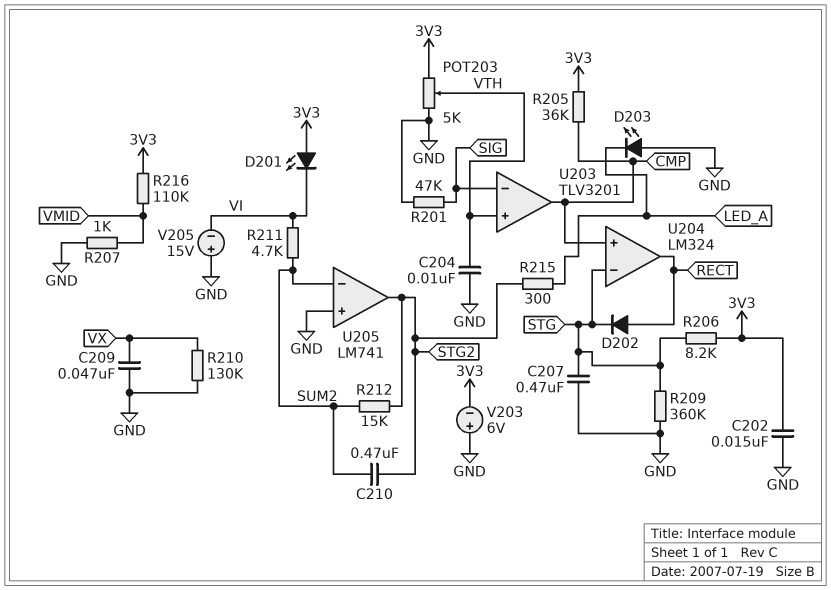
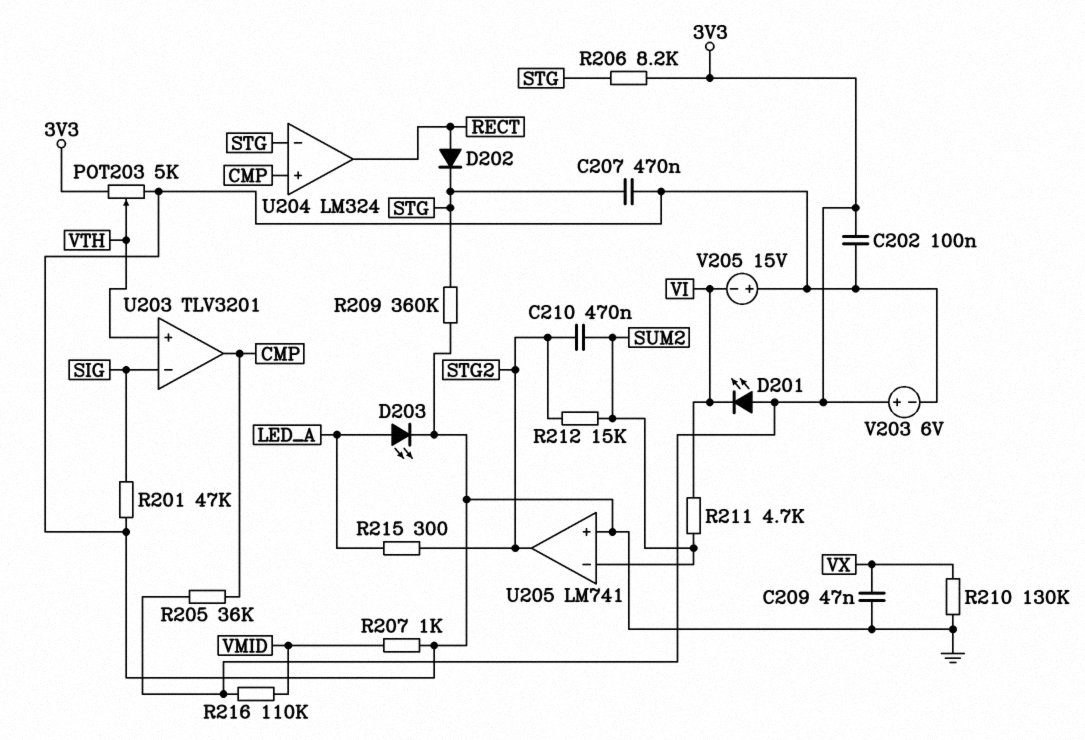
C202: 15nF (3V3, GND) -> 100nF (3V3, GND)
C204: 10nF (GND, VTH) -> none
D203: LED (A GND, K LED_A) -> LED (A LED_A, K GND)
V203: 6V (plus GND, minus 3V3) -> 6V (plus 3V3, minus GND)

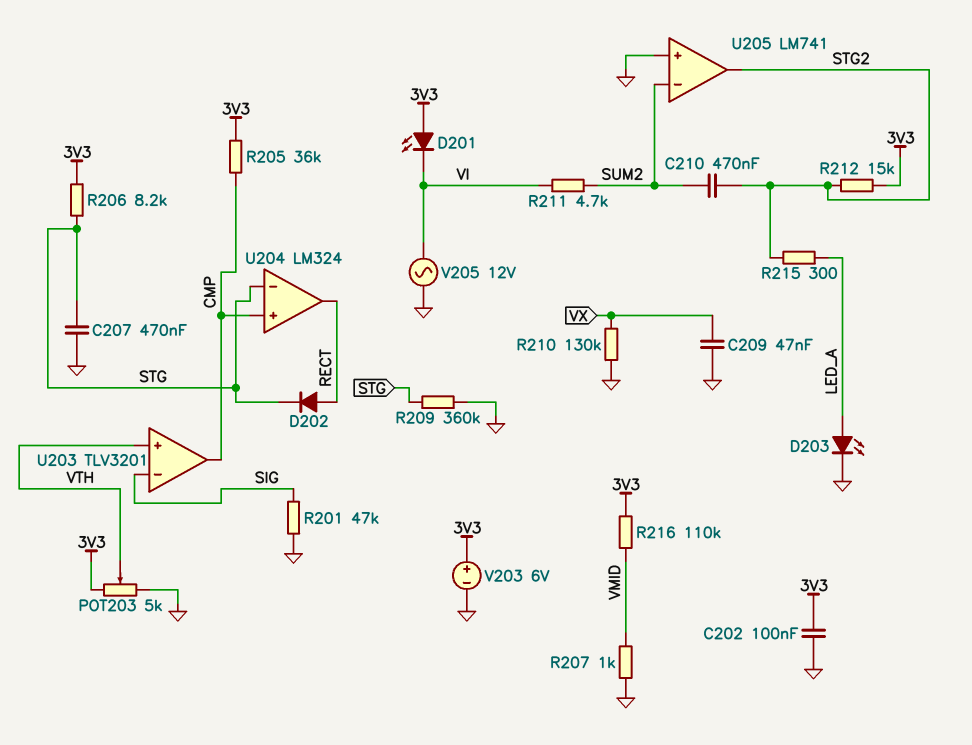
R212: 15k (STG2, SUM2) -> 15k (3V3, STG2)
V205: 15V (plus GND, minus VI) -> AC 12V (GND, VI)

